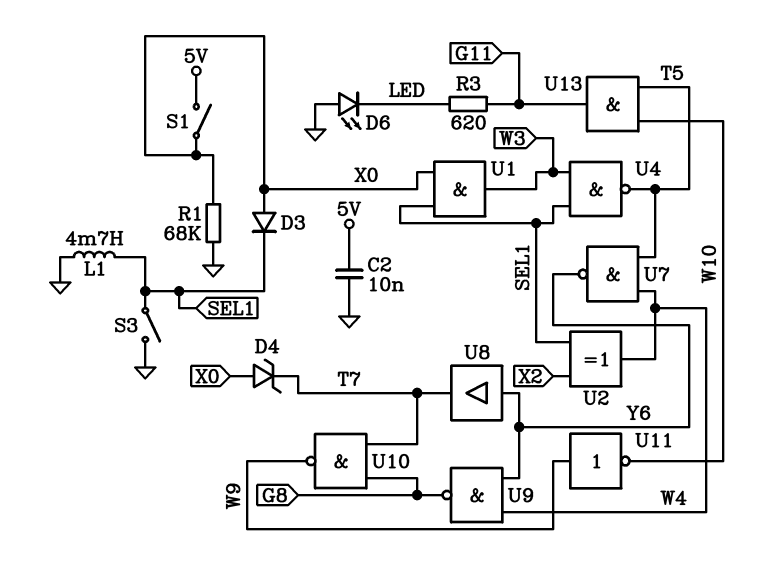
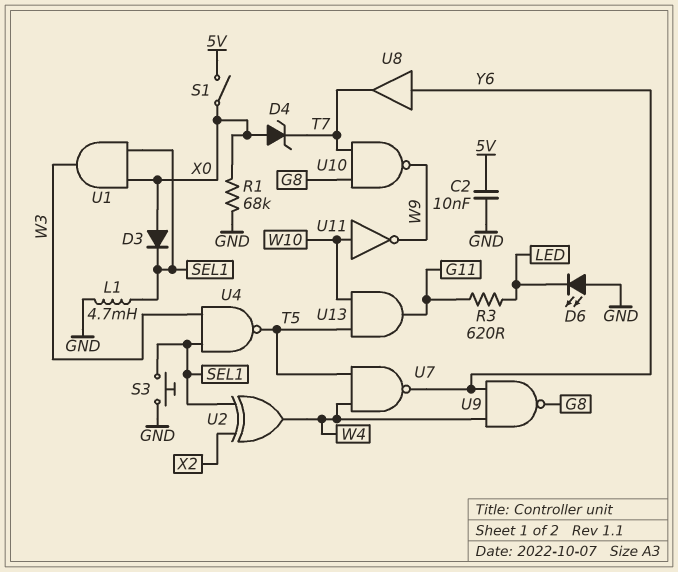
S3: switch (GND, SEL1) -> button (GND, SEL1)
U11: NOT (in W9, out W10) -> NOT (in W10, out W9)

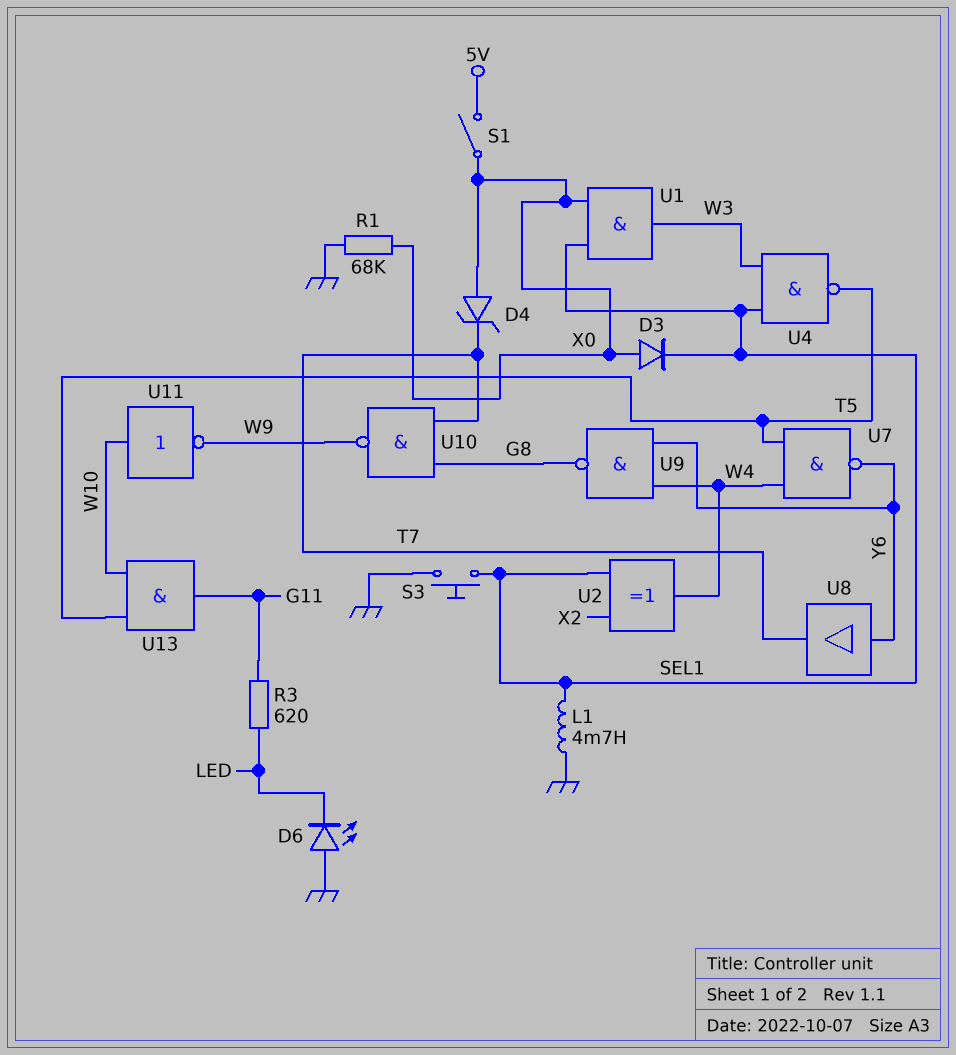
C2: 10nF (5V, GND) -> none

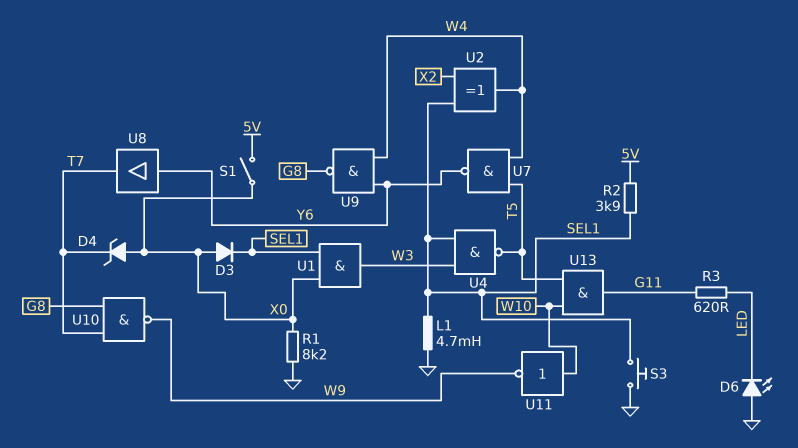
R1: 68k (GND, X0) -> 8.2k (GND, X0)
R2: none -> 3.9k (5V, SEL1)

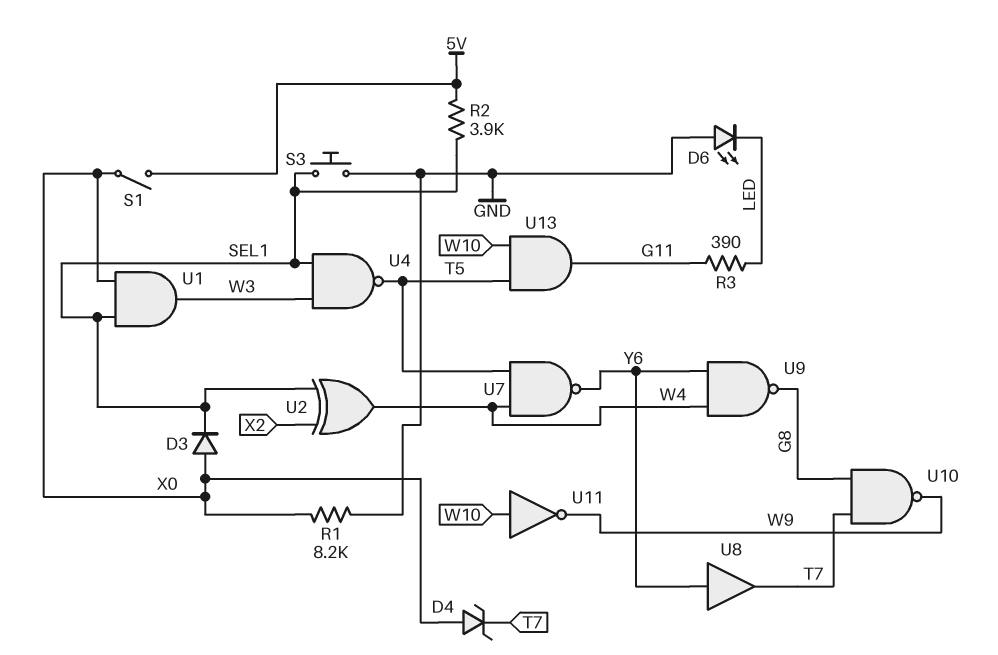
L1: 4.7mH (GND, SEL1) -> none
R3: 620 (G11, LED) -> 390 (G11, LED)

